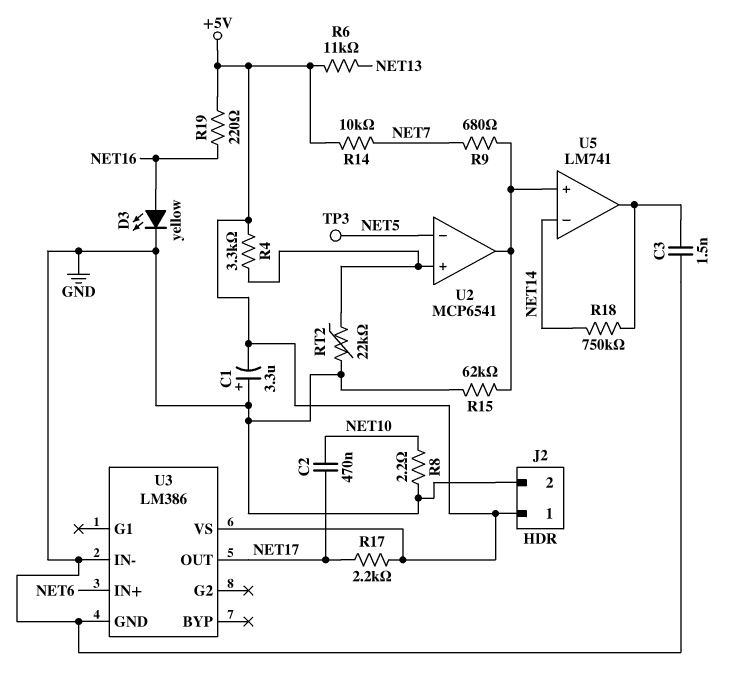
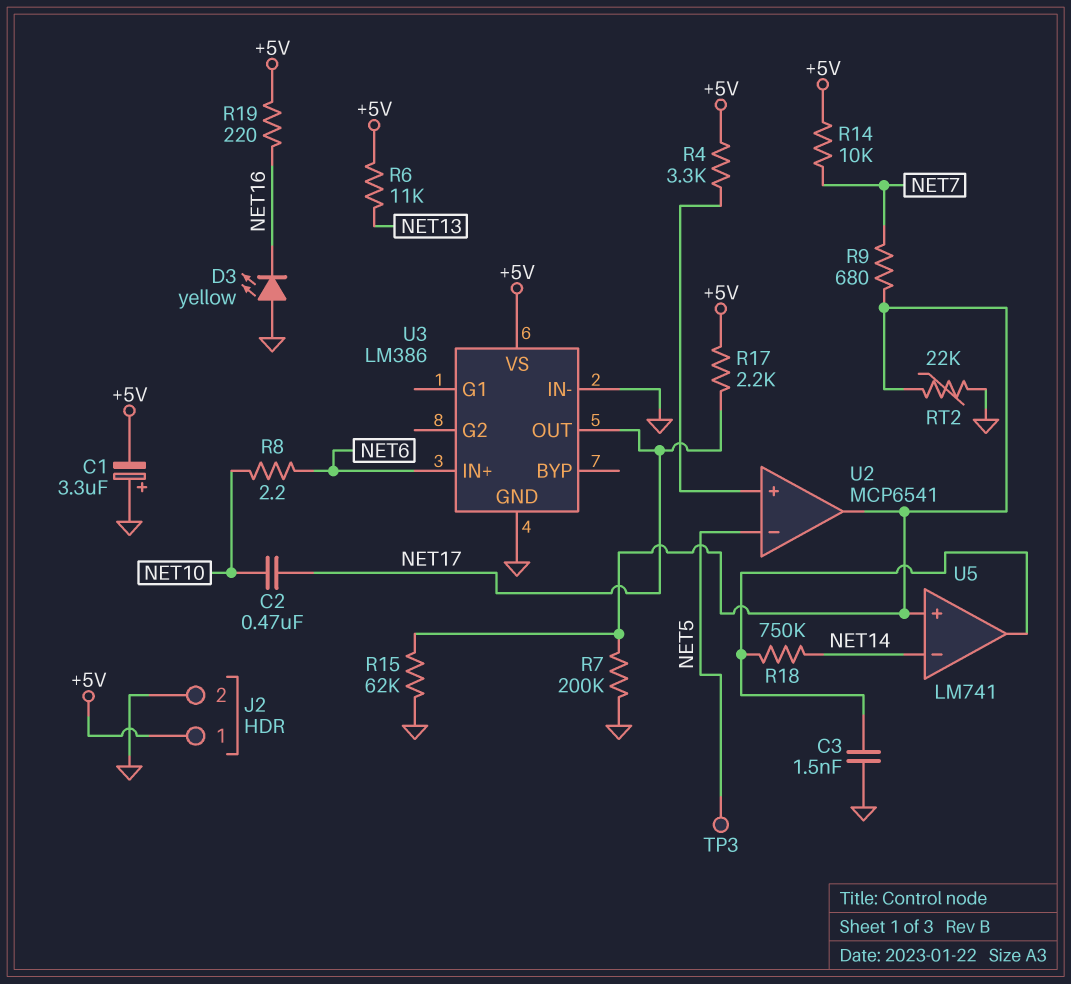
D3: LED yellow (A NET16, K GND) -> LED yellow (A GND, K NET16)
R7: none -> 200k (GND, U2/out)
R8: 2.2 (GND, NET10) -> 2.2 (NET6, NET10)
RT2: 22k (GND, U2/in+) -> 22k (GND, U2/out)

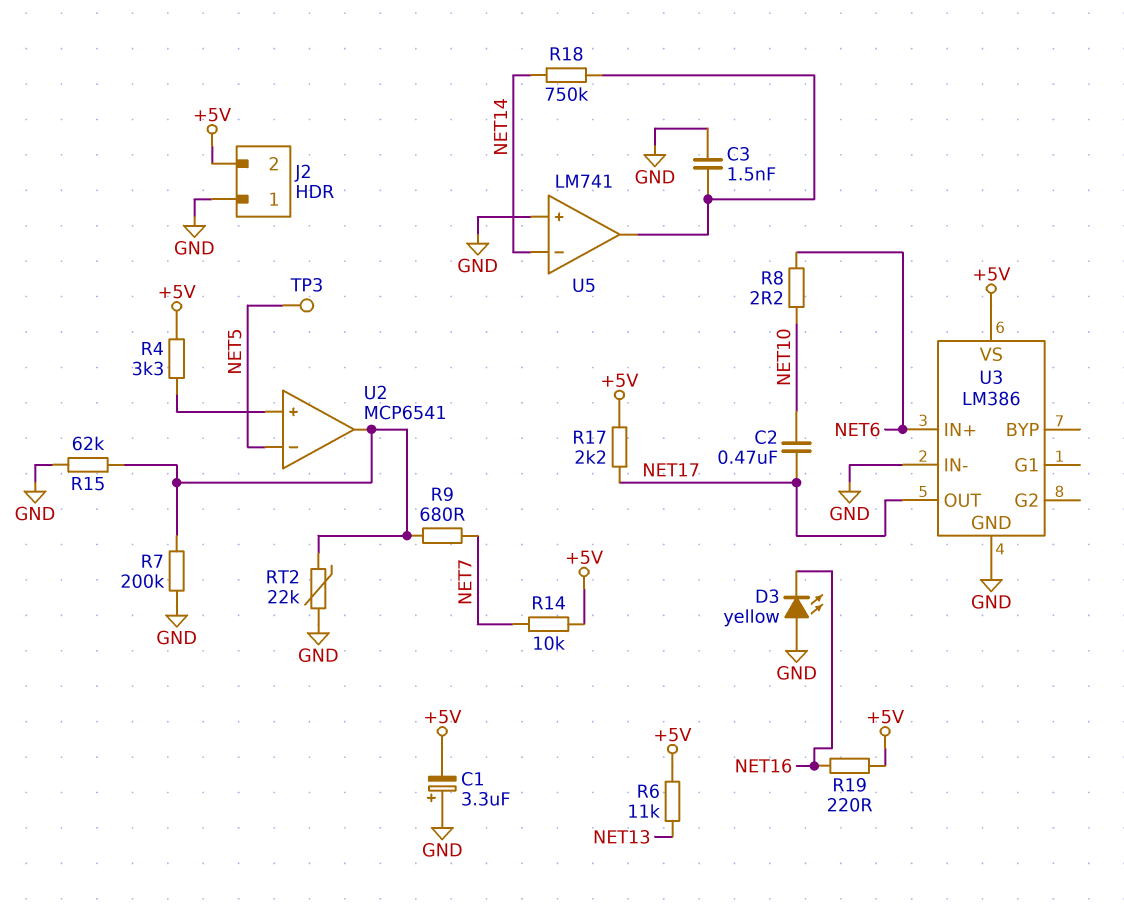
J2 pin 1: +5V -> GND
J2 pin 2: GND -> +5V
U5 pin in+: U2/out -> GND

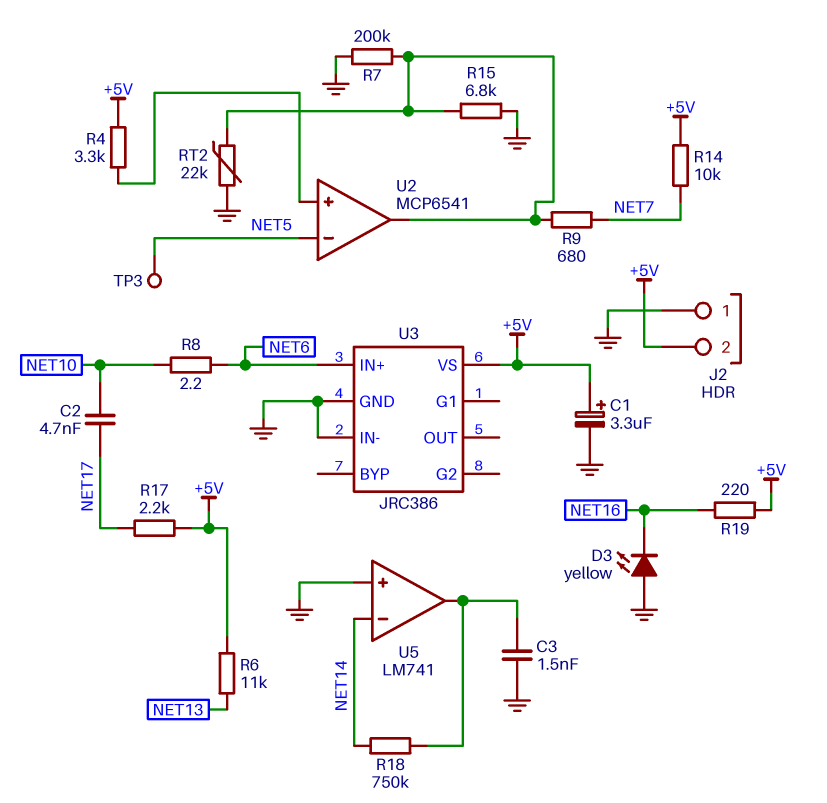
C1: 3.3uF (plus GND, minus +5V) -> 3.3uF (plus +5V, minus GND)
C2: 470nF (NET10, NET17) -> 4.7nF (NET10, NET17)
R15: 62k (GND, U2/out) -> 6.8k (GND, U2/out)
U3: LM386 -> JRC386
U3 pin OUT: NET17 -> none

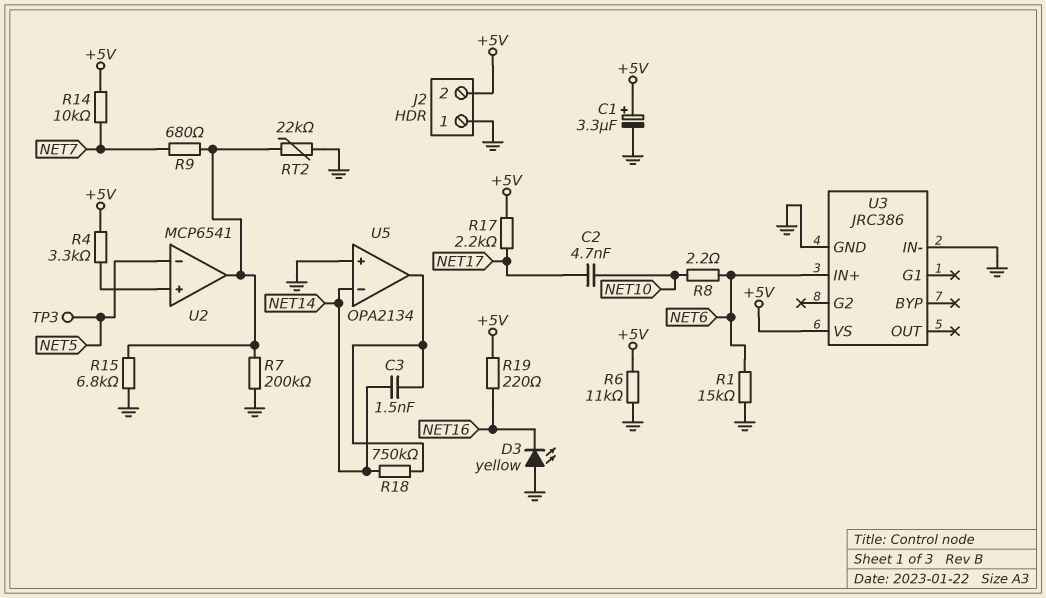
C3: 1.5nF (GND, U5/out) -> 1.5nF (NET14, U5/out)
R1: none -> 15k (GND, NET6)
R6: 11k (+5V, NET13) -> 11k (+5V, GND)
U5: LM741 -> OPA2134

